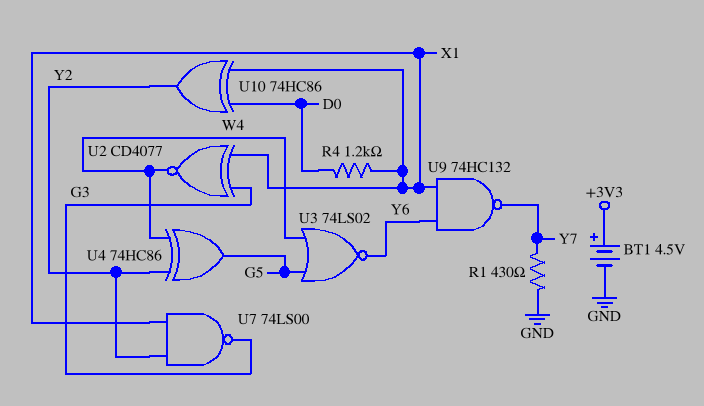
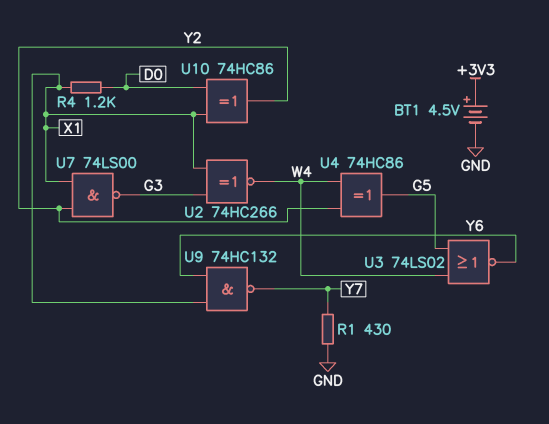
U2: XNOR CD4077 (in G3, in X1, out W4) -> XNOR 74HC266 (in G3, in X1, out W4)

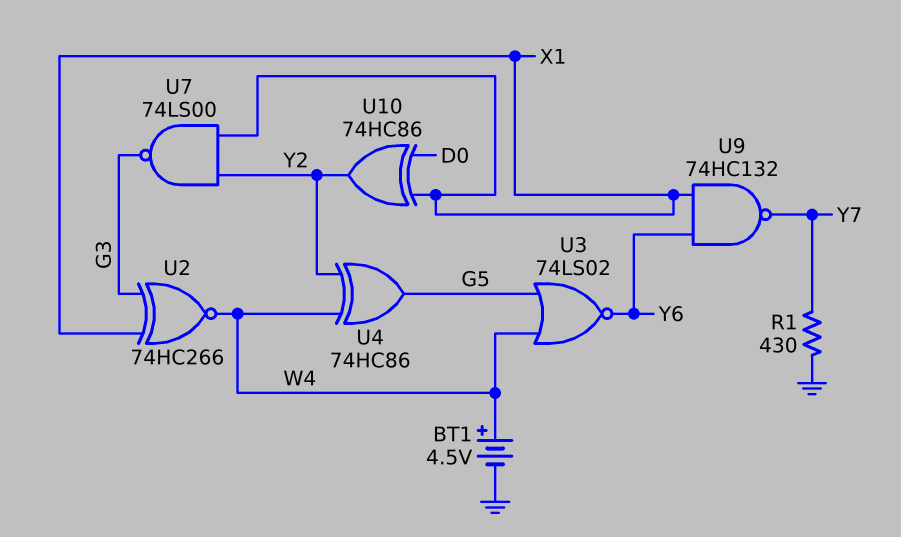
BT1: 4.5V (plus +3V3, minus GND) -> 4.5V (plus W4, minus GND)
R4: 1.2k (D0, X1) -> none

